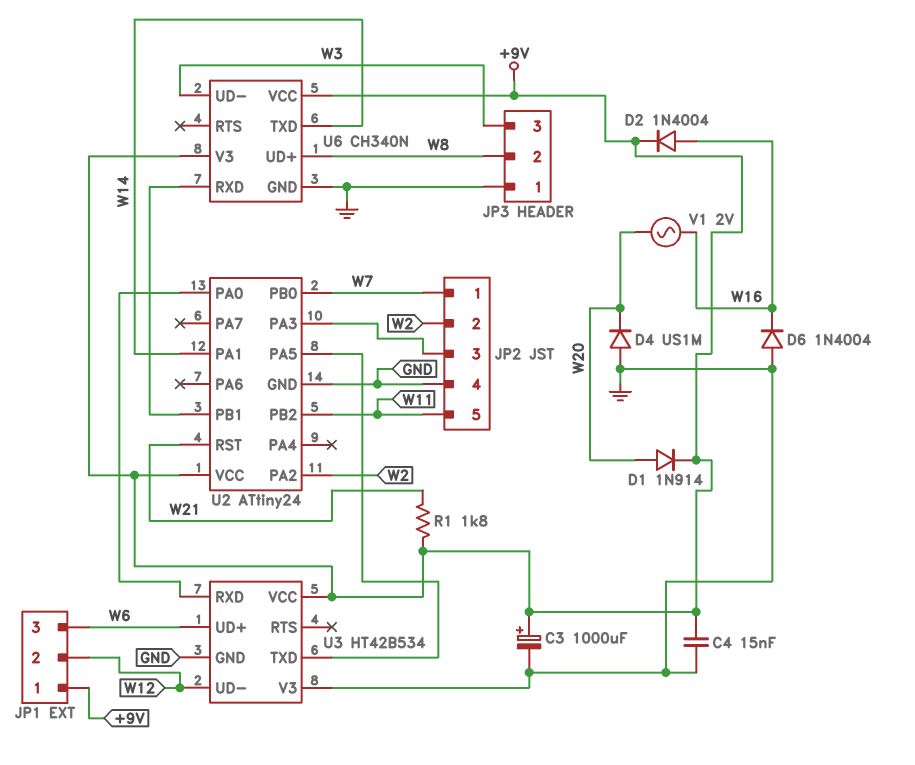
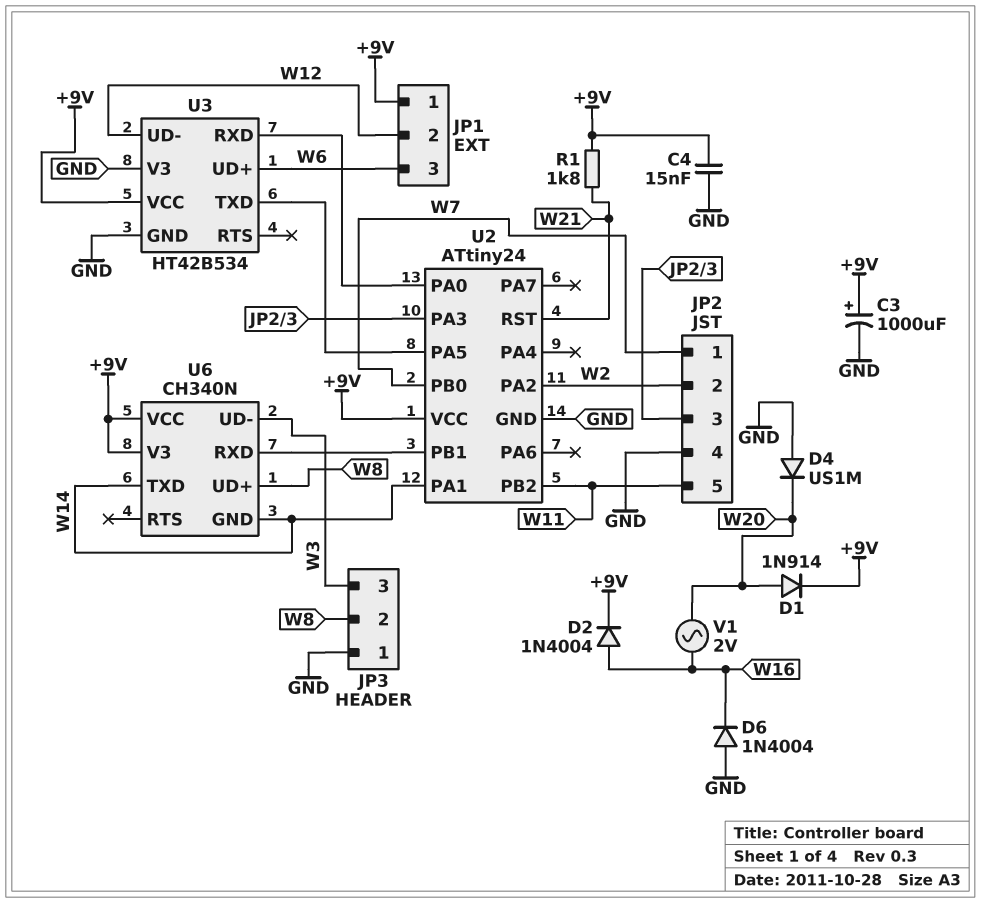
U6 pin GND: GND -> W14

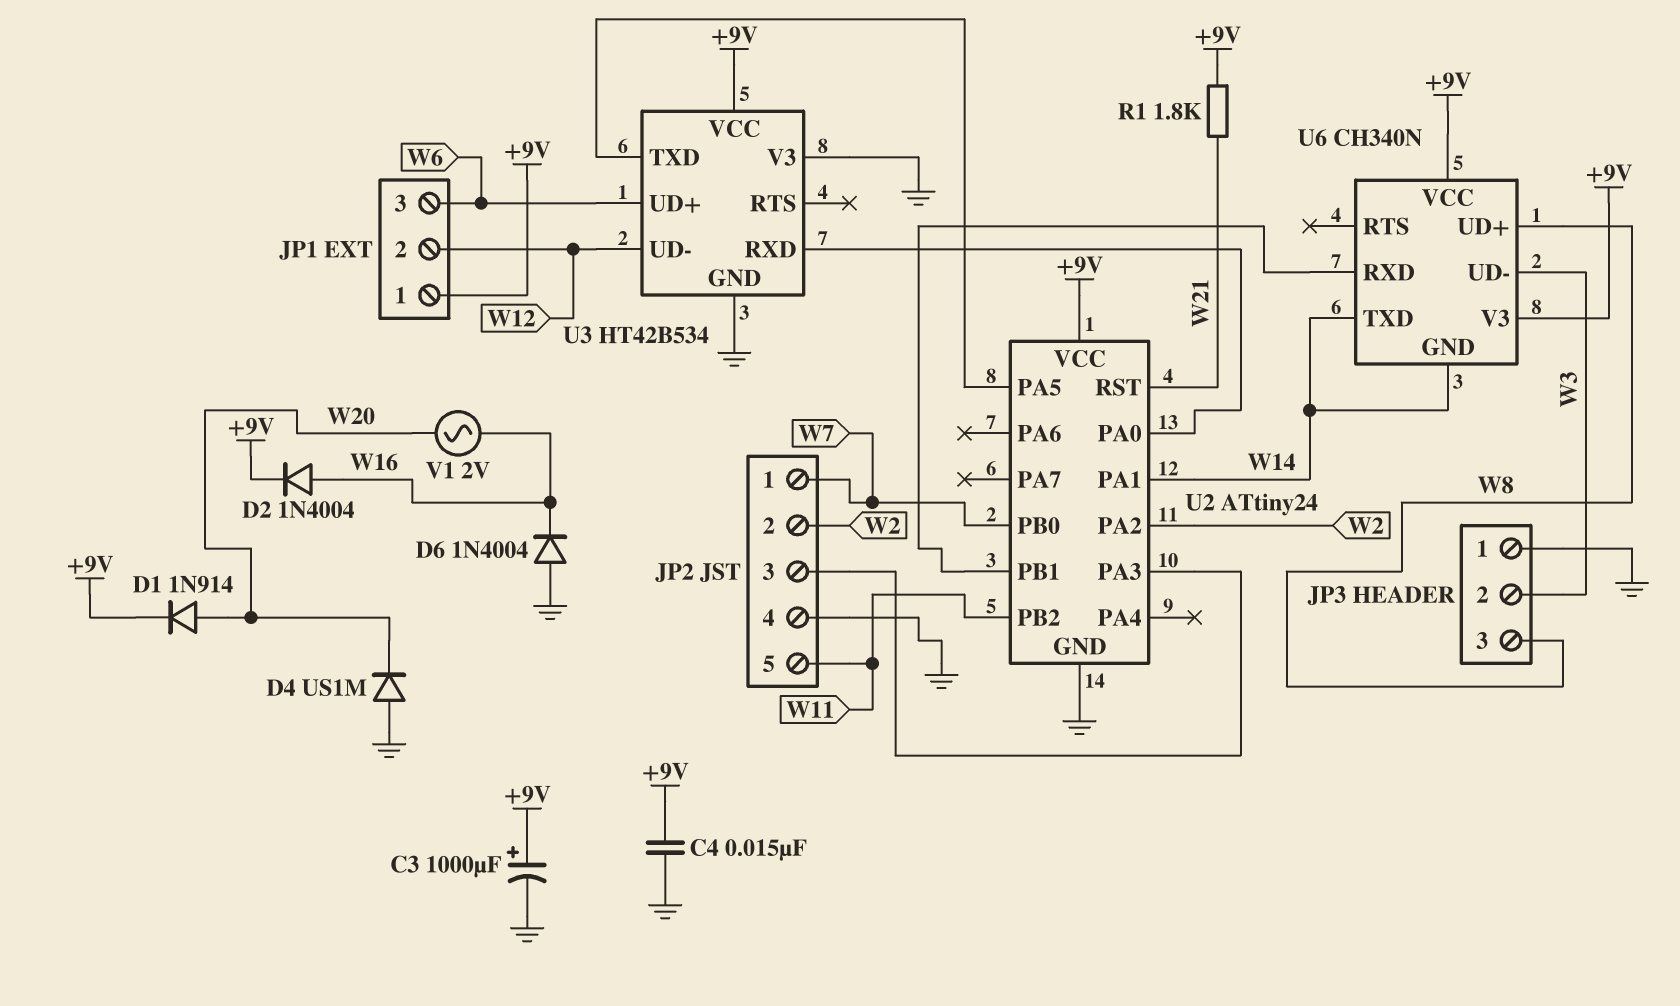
JP3 pin 2: W8 -> W3
JP3 pin 3: W3 -> W8

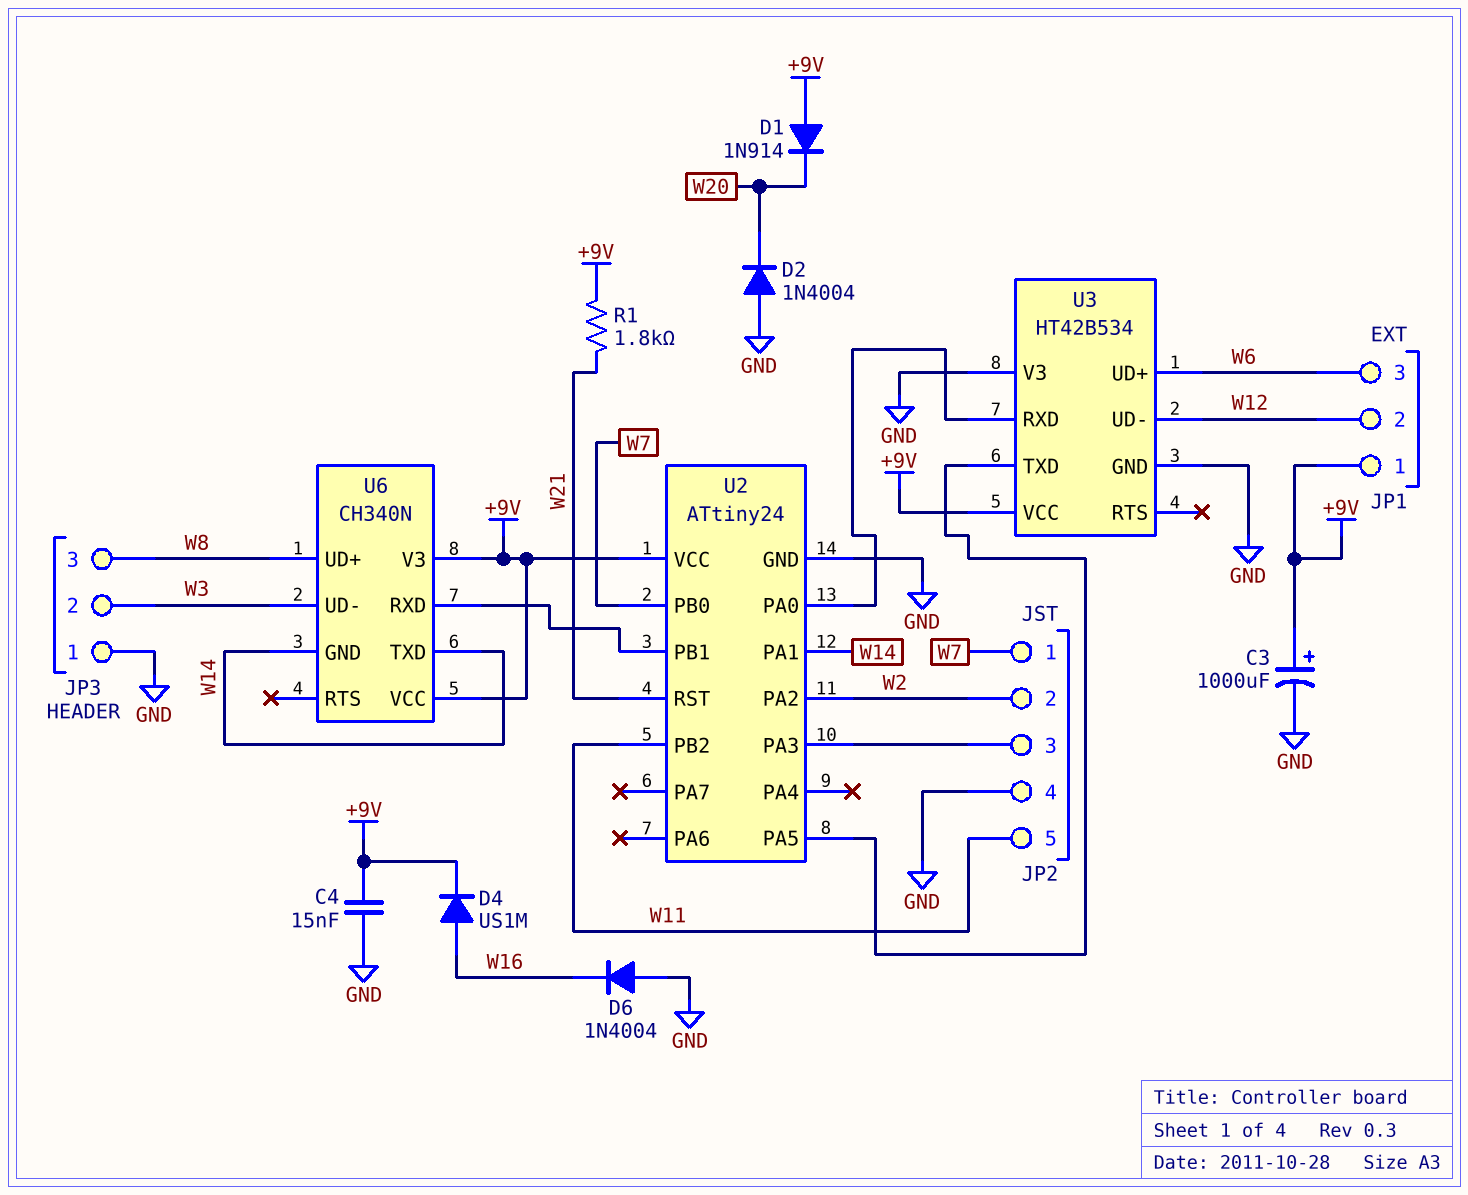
D1: diode 1N914 (A W20, K +9V) -> diode 1N914 (A +9V, K W20)
D2: diode 1N4004 (A W16, K +9V) -> diode 1N4004 (A GND, K W20)
D4: diode US1M (A GND, K W20) -> diode US1M (A W16, K +9V)
V1: AC 2V (W16, W20) -> none

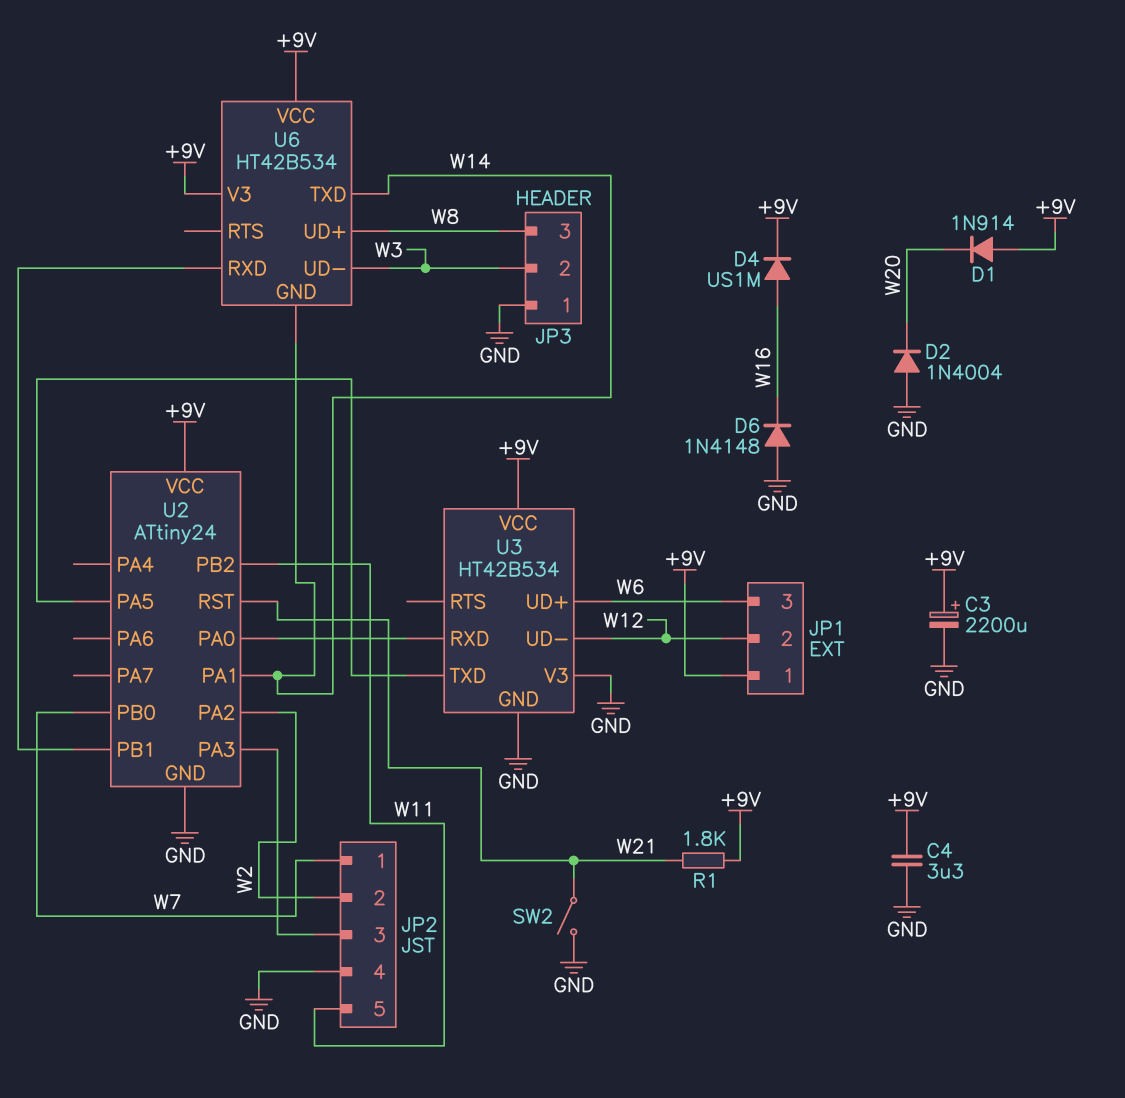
C3: 1000uF (plus +9V, minus GND) -> 2200uF (plus +9V, minus GND)
C4: 15nF (+9V, GND) -> 3.3uF (+9V, GND)
D6: diode 1N4004 (A GND, K W16) -> diode 1N4148 (A GND, K W16)
SW2: none -> switch (GND, W21)
U6: CH340N -> HT42B534

